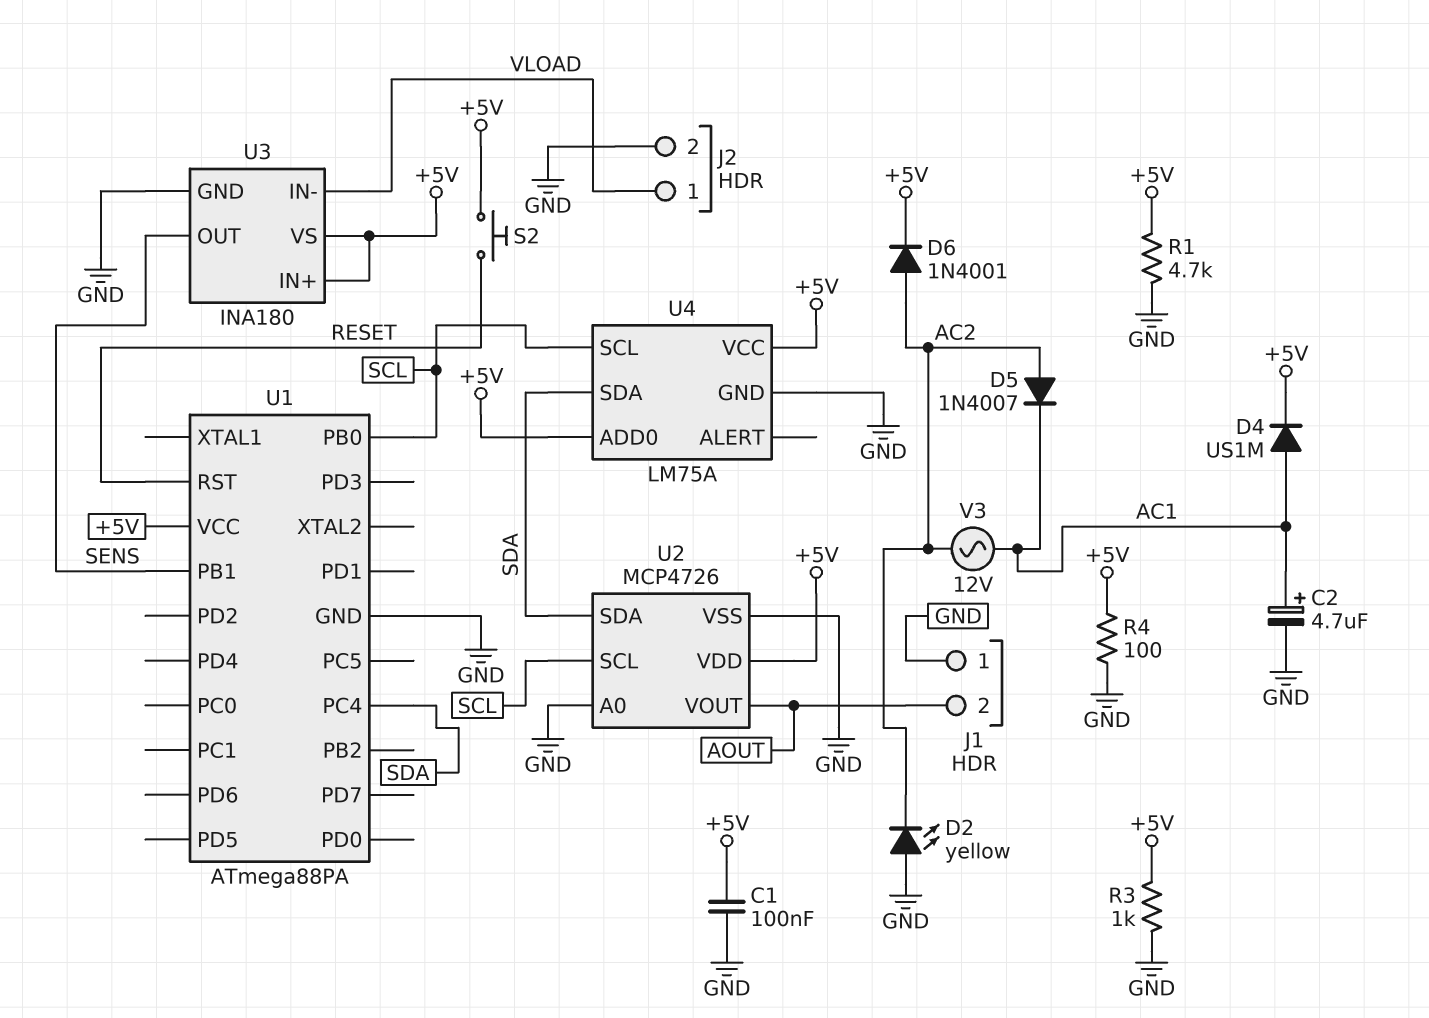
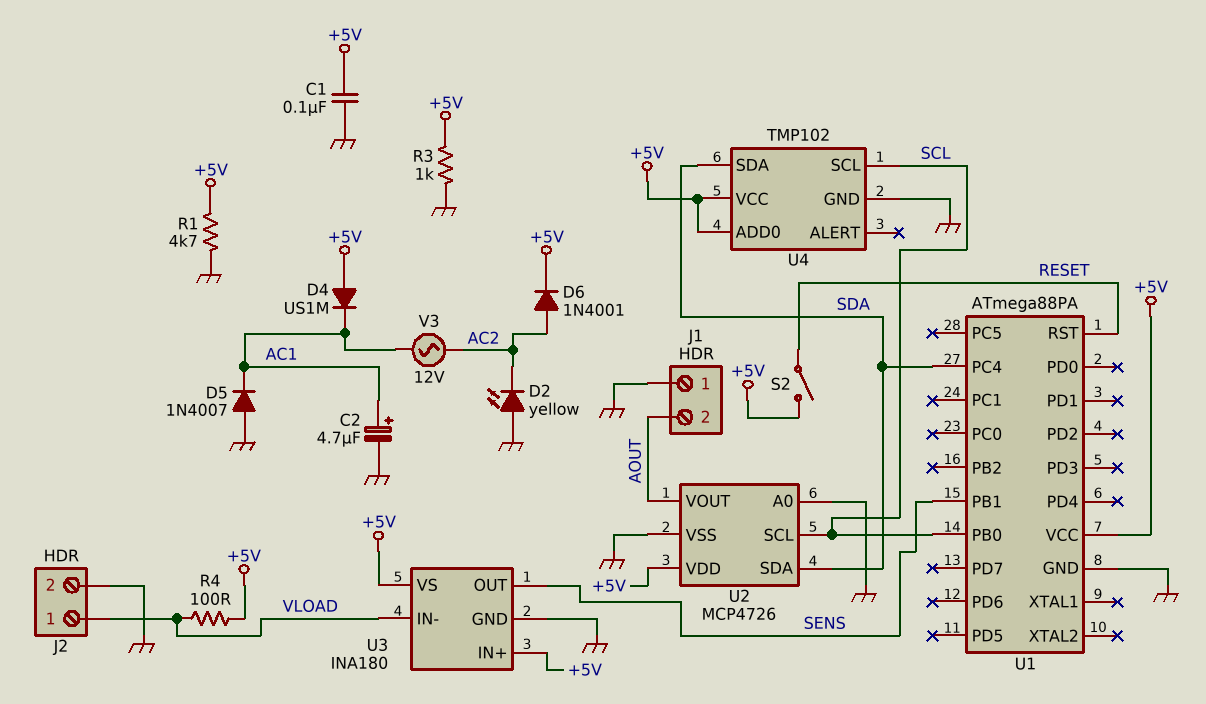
D4: diode US1M (A AC1, K +5V) -> diode US1M (A +5V, K AC1)
D5: diode 1N4007 (A AC2, K AC1) -> diode 1N4007 (A GND, K AC1)
R4: 100 (+5V, GND) -> 100 (+5V, VLOAD)
S2: button (+5V, RESET) -> switch (+5V, RESET)
U4: LM75A -> TMP102

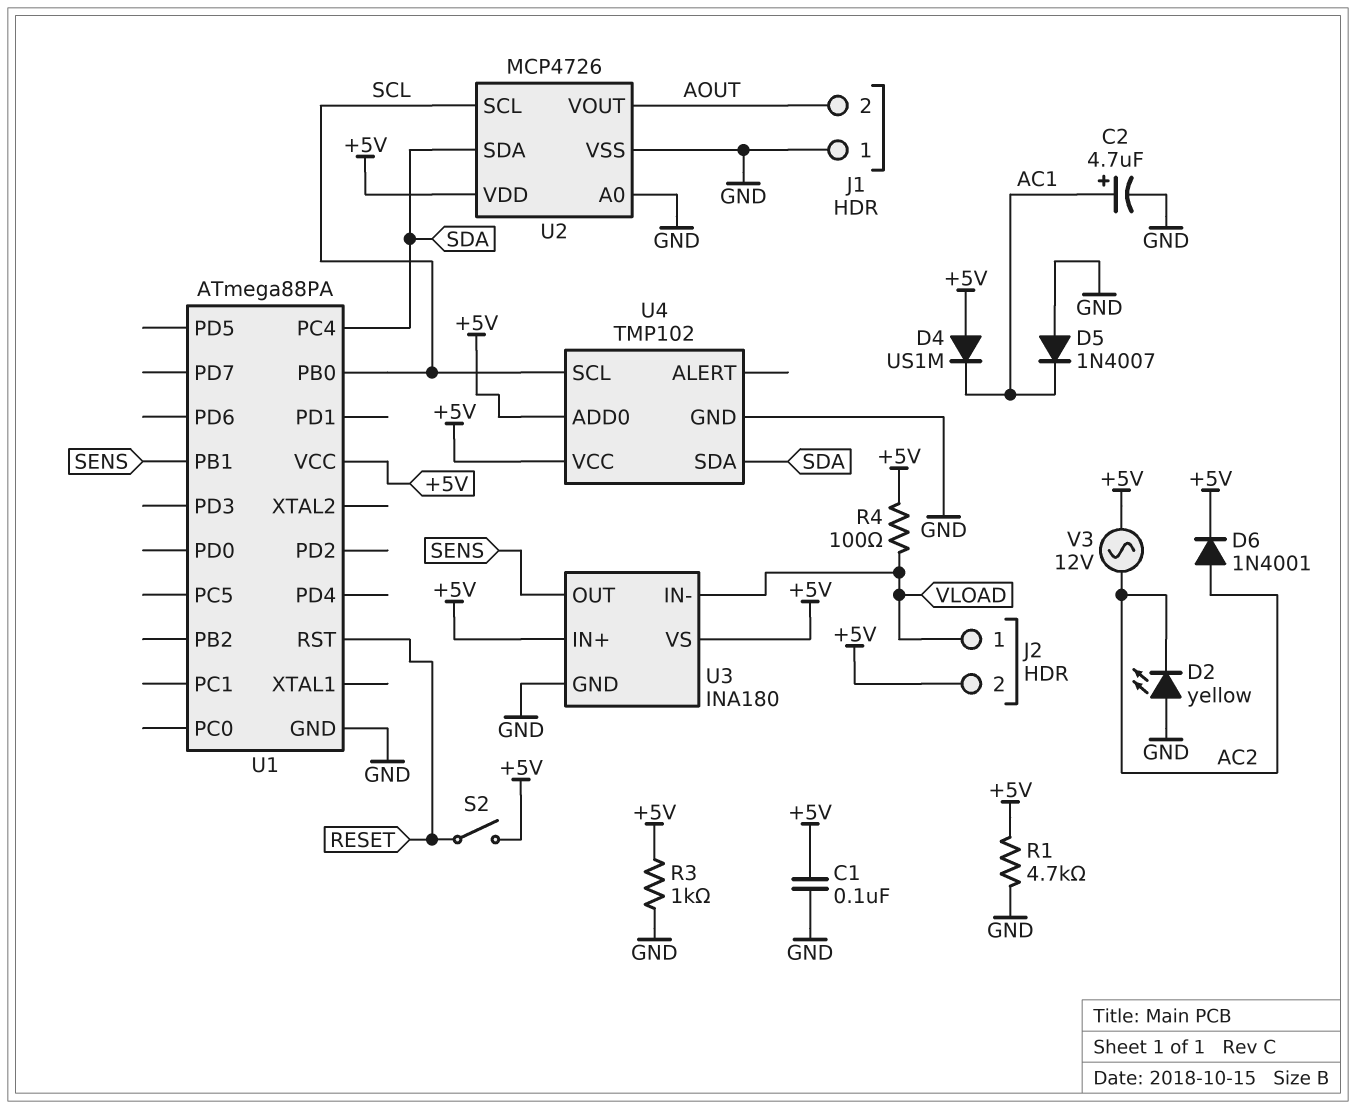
J2 pin 2: GND -> +5V
V3: AC 12V (AC1, AC2) -> AC 12V (+5V, AC2)

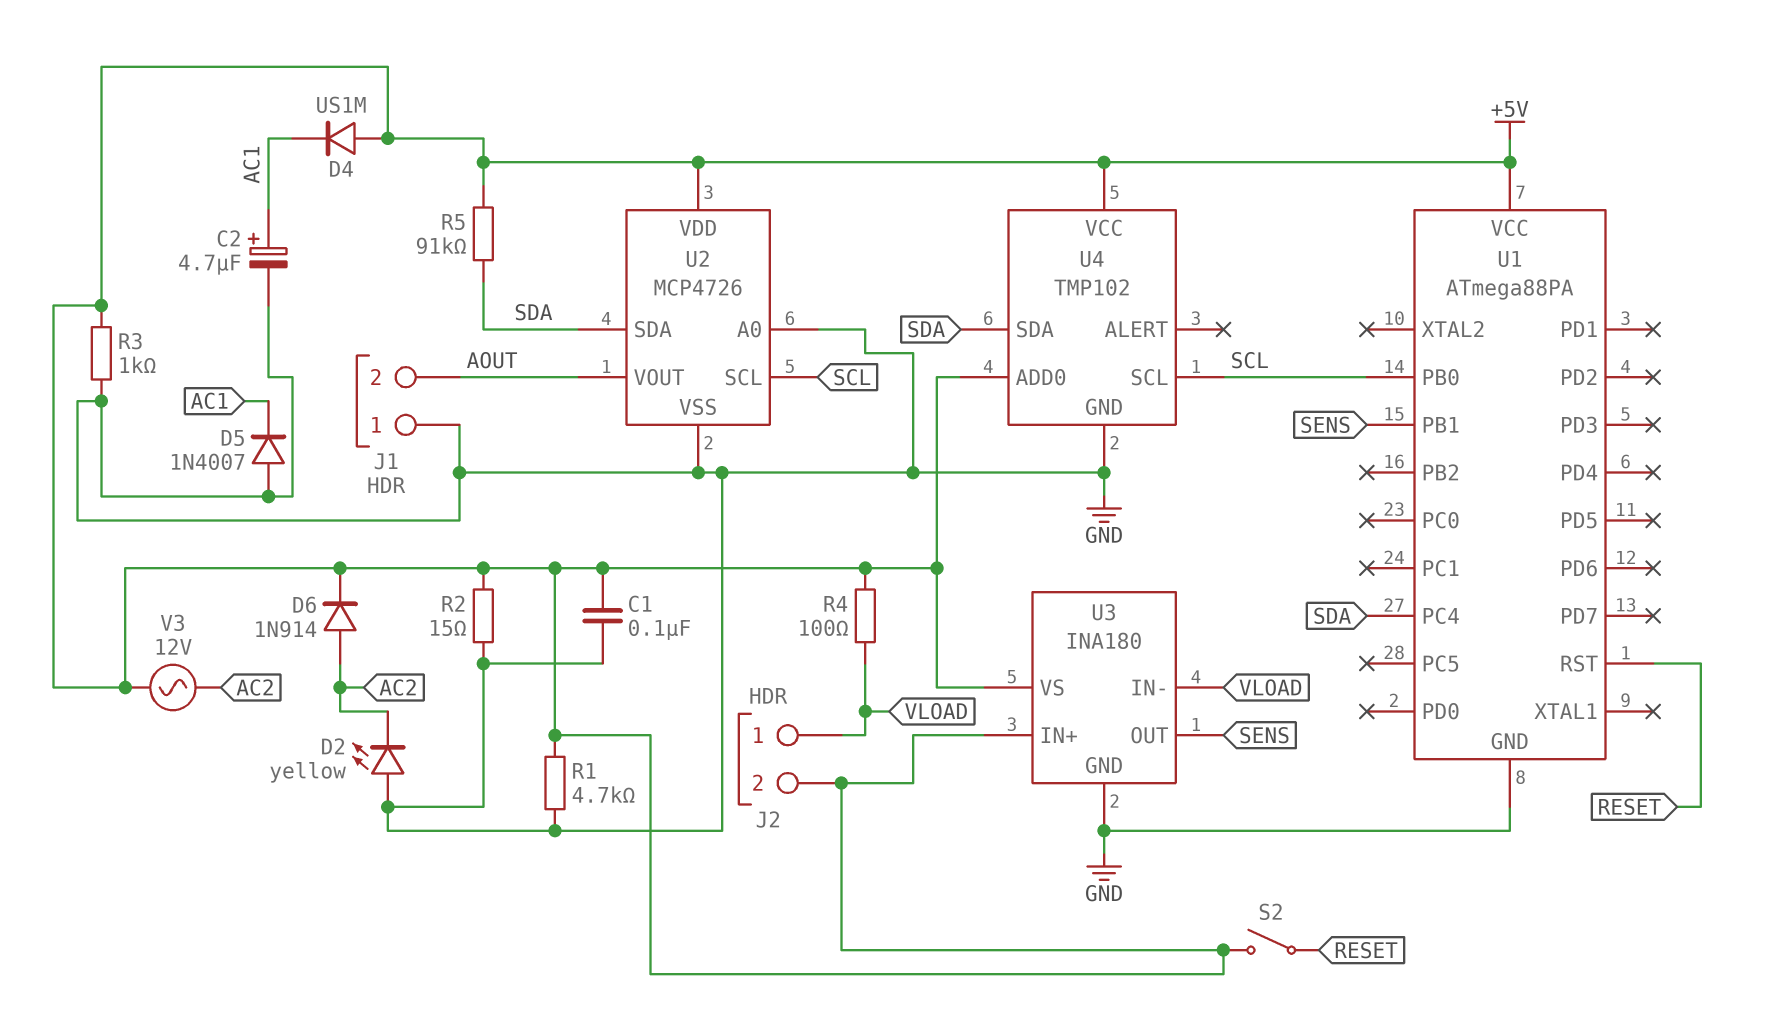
D6: diode 1N4001 (A AC2, K +5V) -> diode 1N914 (A AC2, K +5V)
R2: none -> 15 (+5V, GND)
R5: none -> 91k (+5V, SDA)

